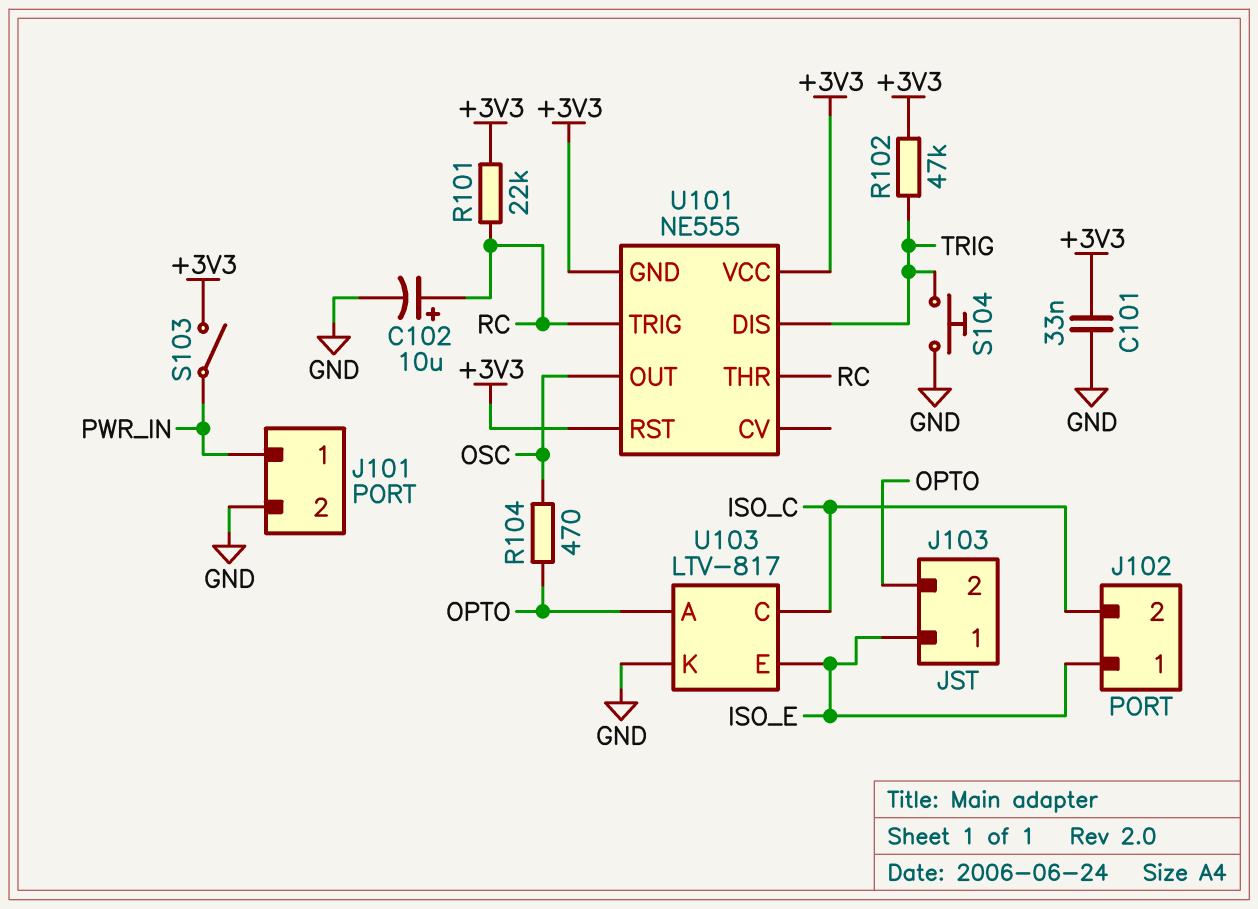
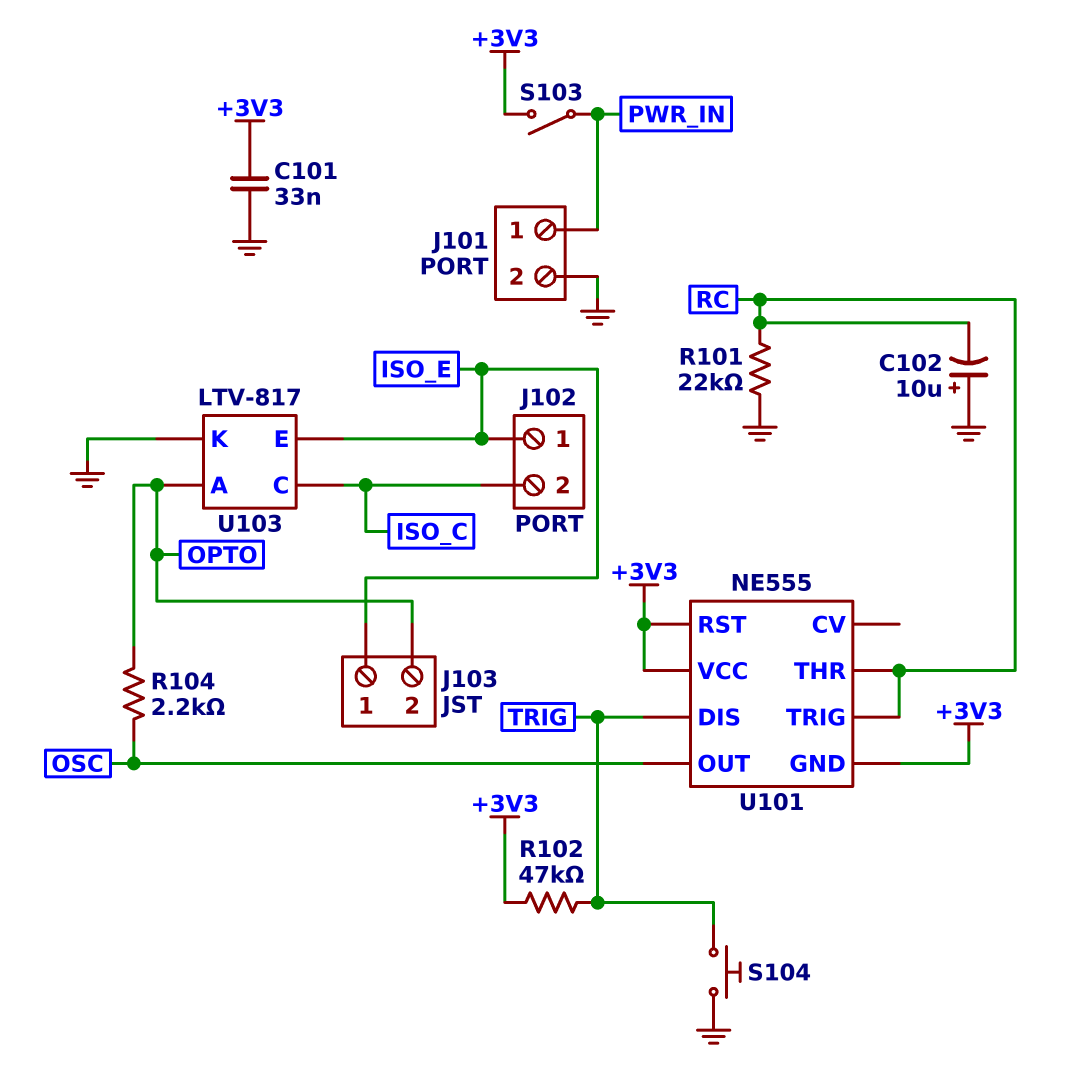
C102: 10uF (plus RC, minus GND) -> 10uF (plus GND, minus RC)
R101: 22k (+3V3, RC) -> 22k (GND, RC)
R104: 470 (OPTO, OSC) -> 2.2k (OPTO, OSC)

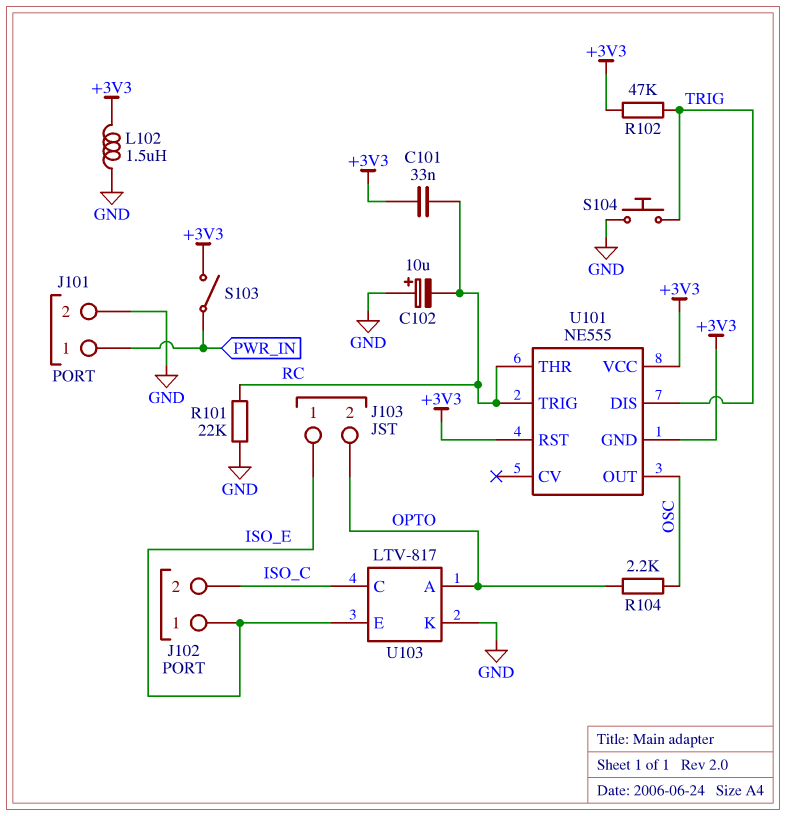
C101: 33nF (+3V3, GND) -> 33nF (+3V3, RC)
L102: none -> 1.5uH (+3V3, GND)

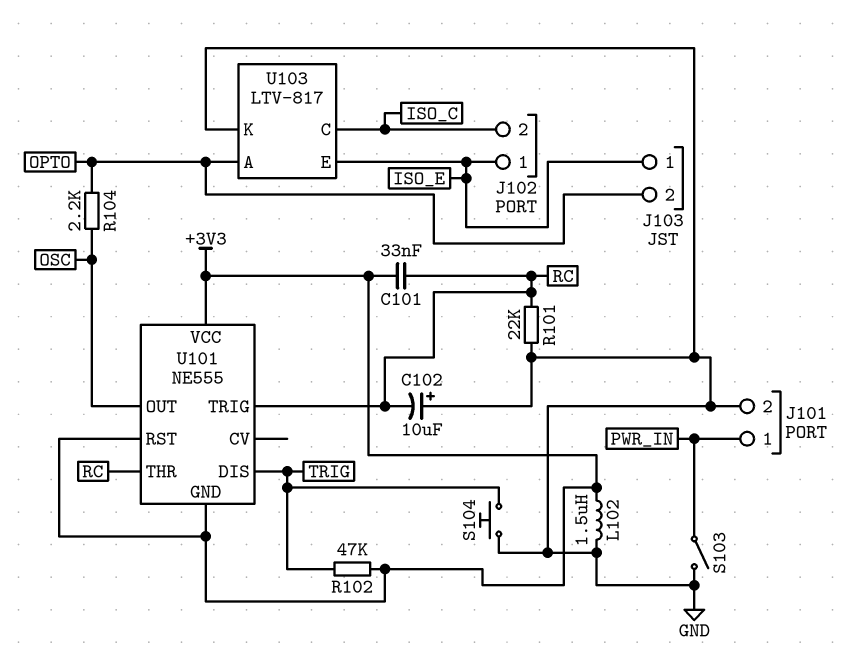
S103: switch (+3V3, PWR_IN) -> switch (GND, PWR_IN)

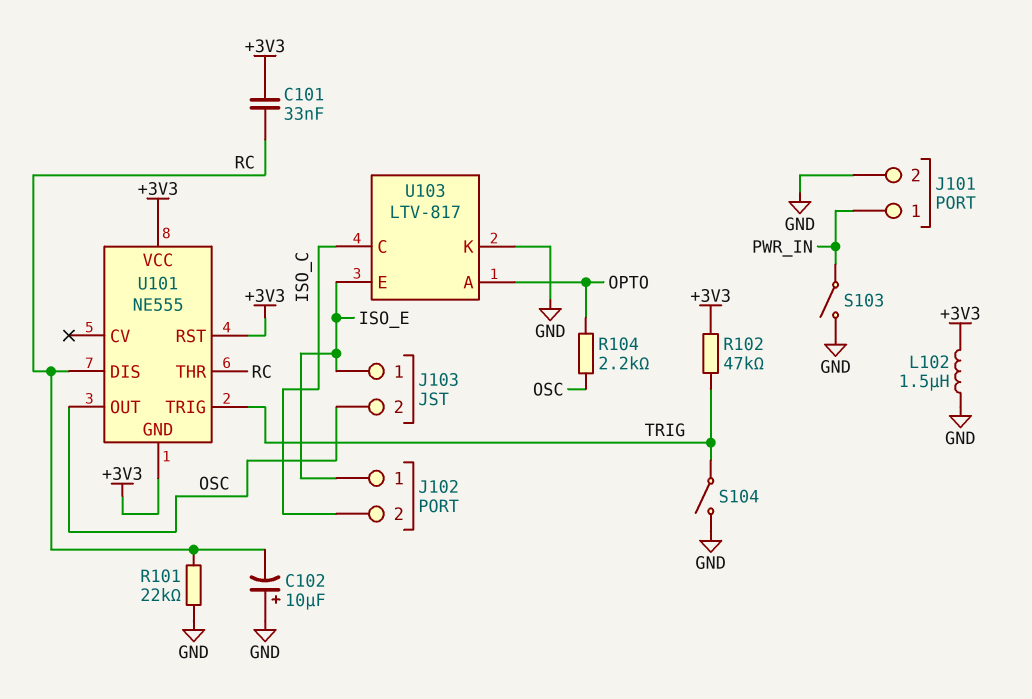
J103 pin 2: OPTO -> OSC
S104: button (GND, TRIG) -> switch (GND, TRIG)
U101 pin DIS: TRIG -> RC
U101 pin TRIG: RC -> TRIG

